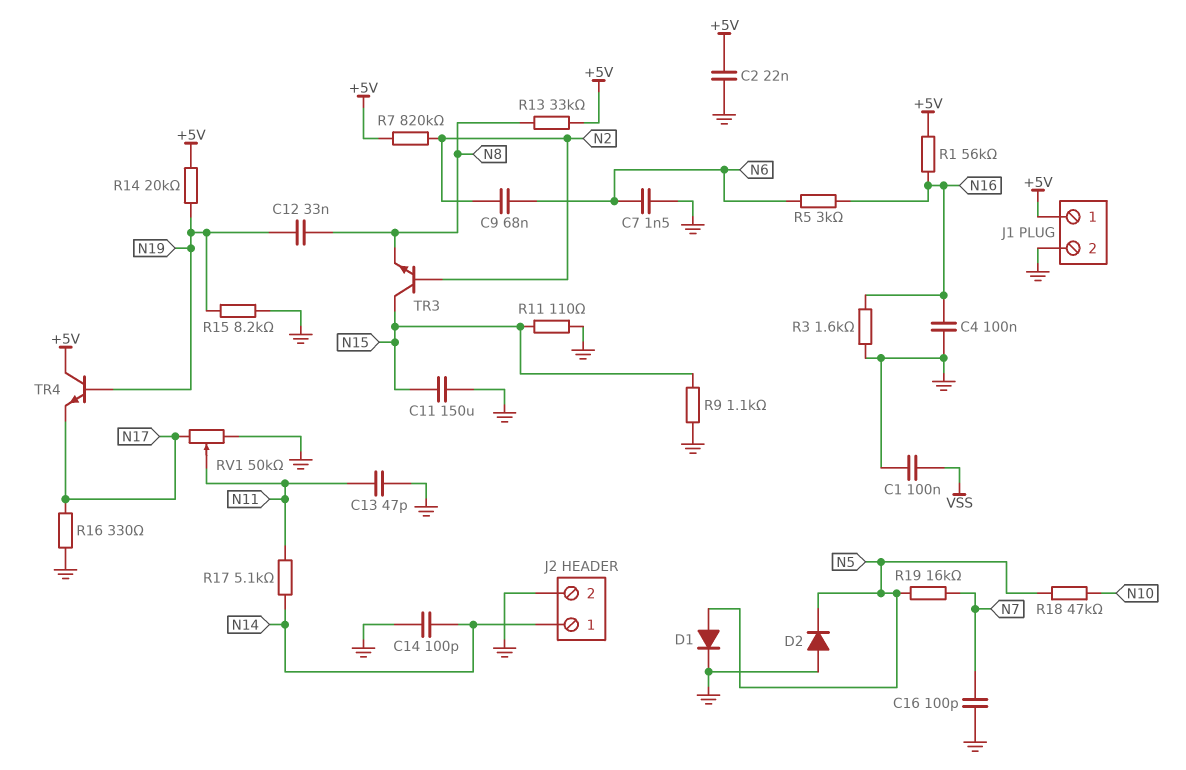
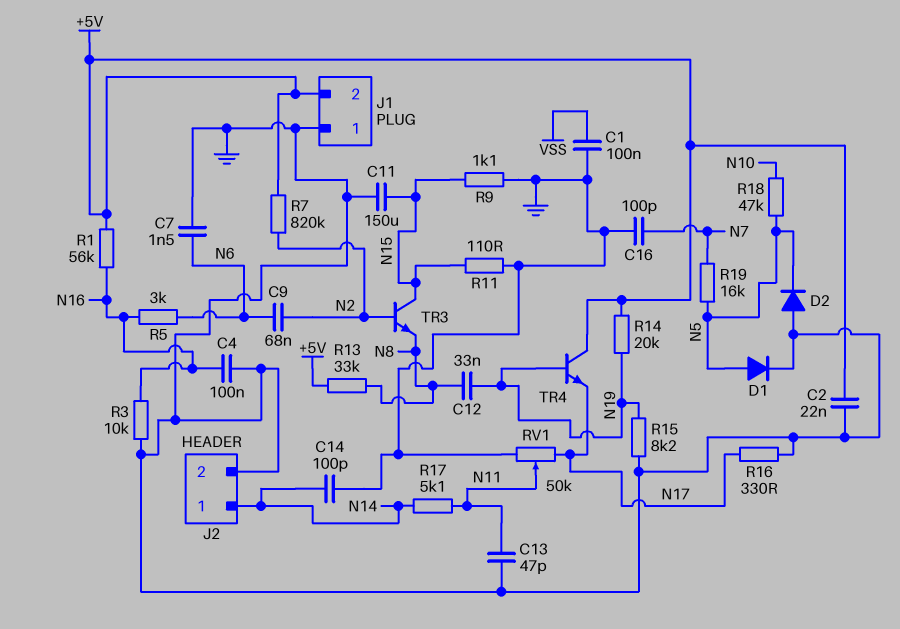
J1 pin 1: +5V -> GND
J1 pin 2: GND -> +5V
R3: 1.6k (GND, N16) -> 10k (GND, N16)

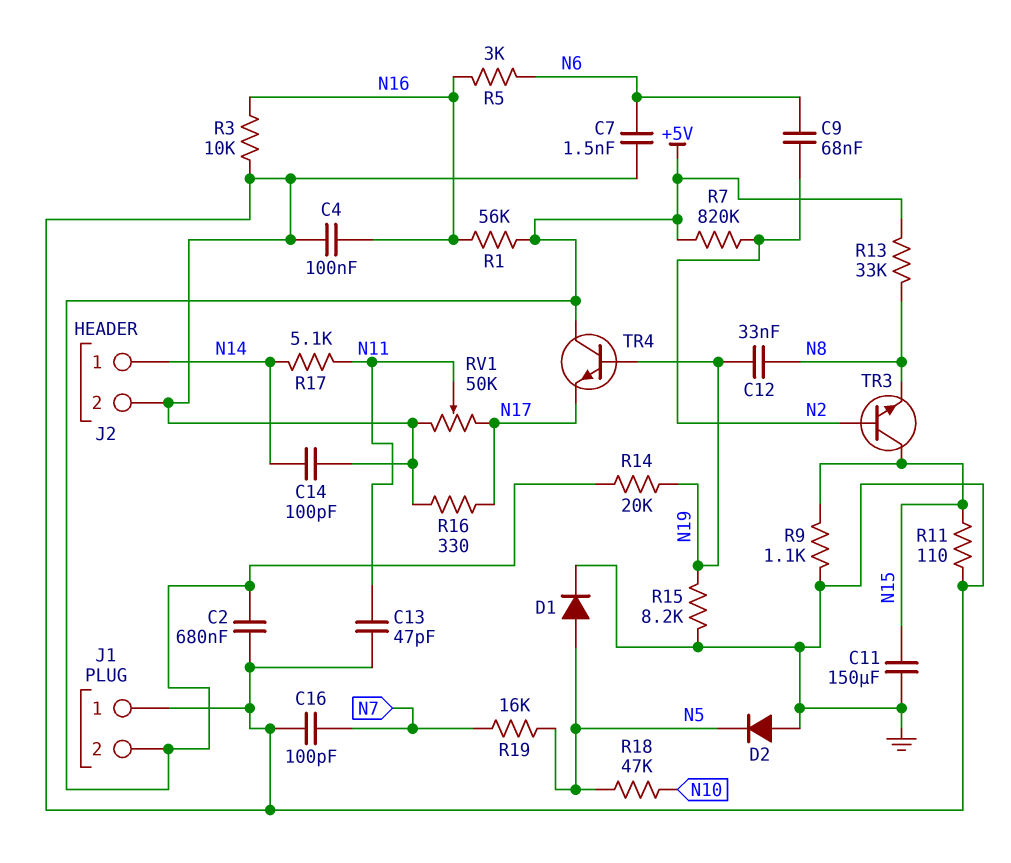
C1: 100nF (GND, VSS) -> none
C2: 22nF (+5V, GND) -> 680nF (+5V, GND)

